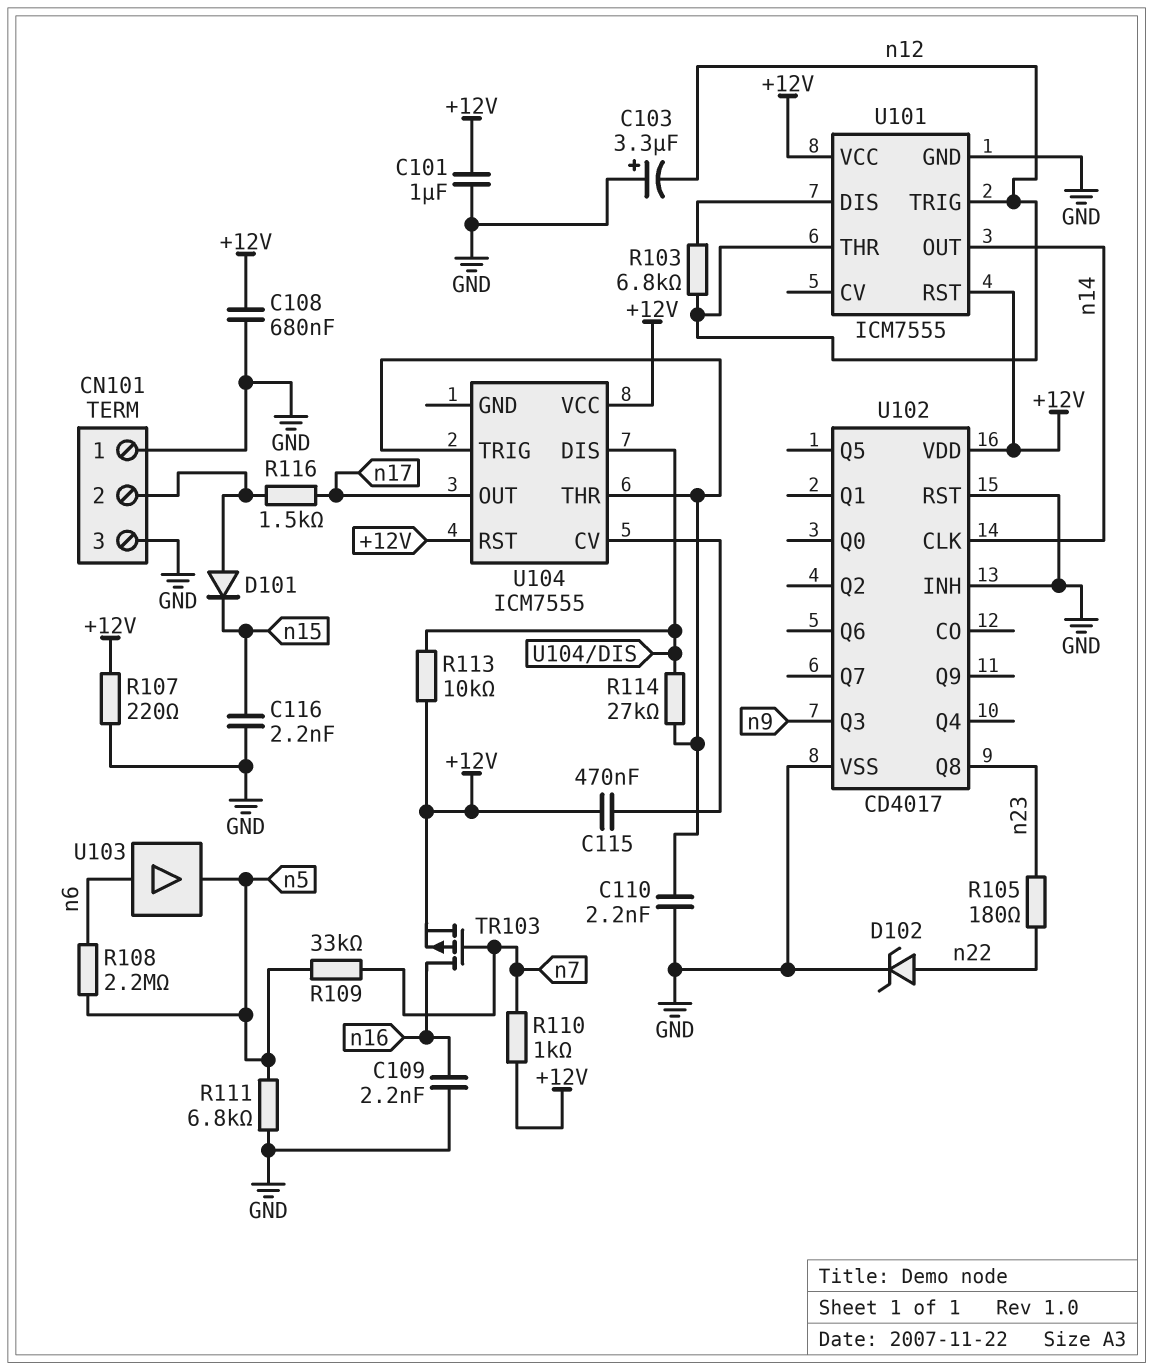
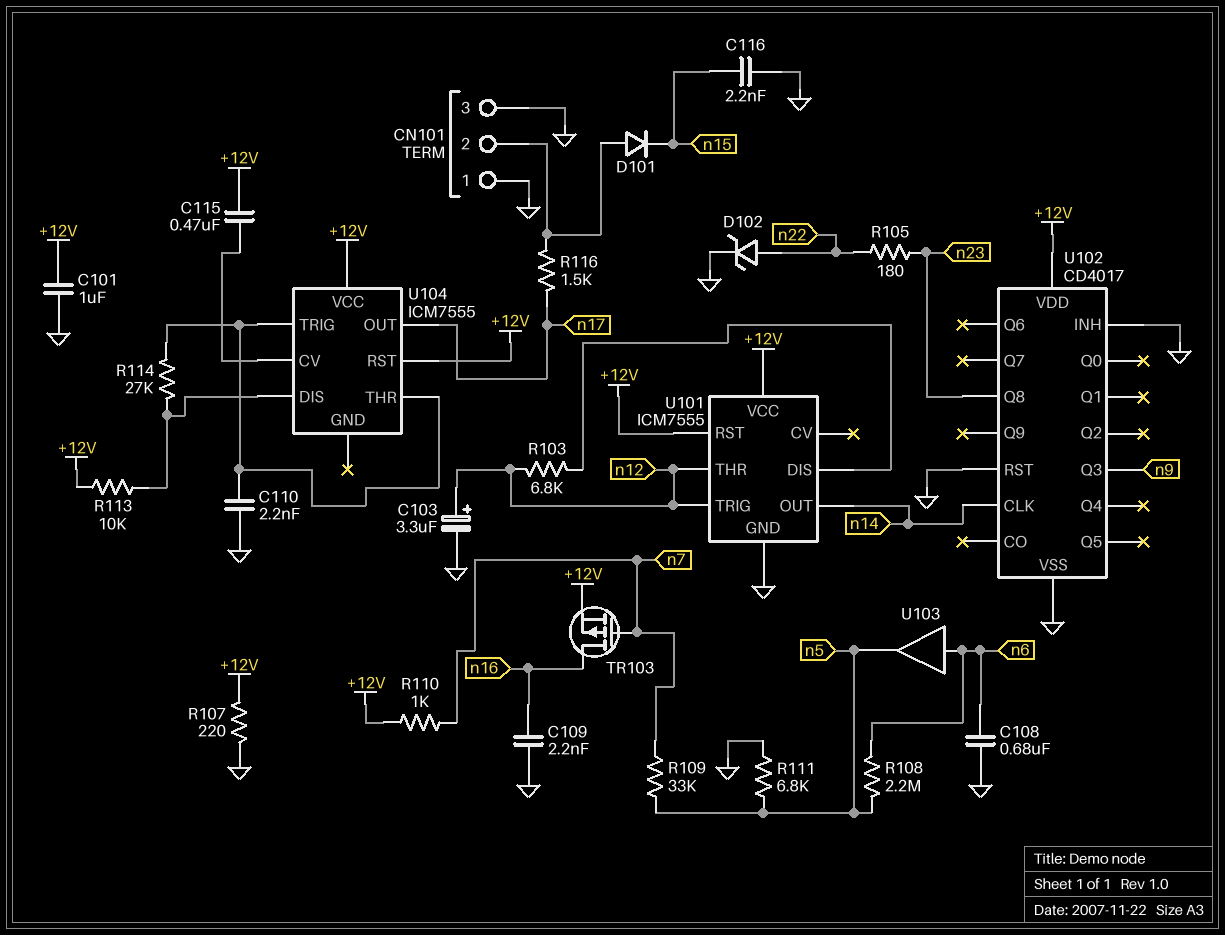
C103: 3.3uF (plus GND, minus n12) -> 3.3uF (plus n12, minus GND)
C108: 680nF (+12V, GND) -> 680nF (GND, n6)

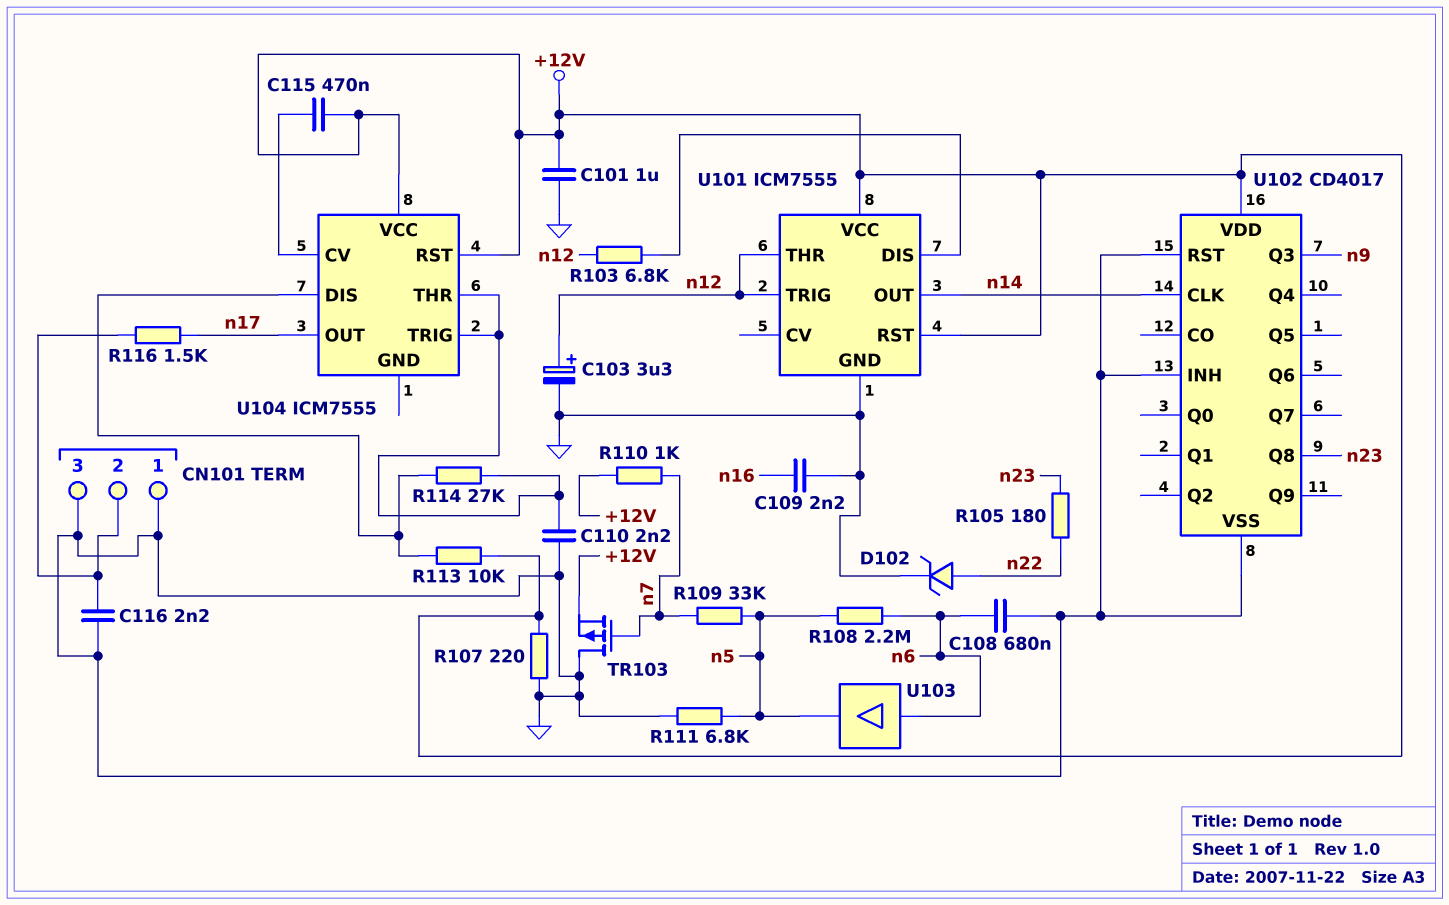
C116: 2.2nF (GND, n15) -> 2.2nF (CN101/2, GND)
D101: diode (A CN101/2, K n15) -> none
TR103: PMOS (G n7, D n16, S +12V) -> PMOS (G n7, D GND, S +12V)

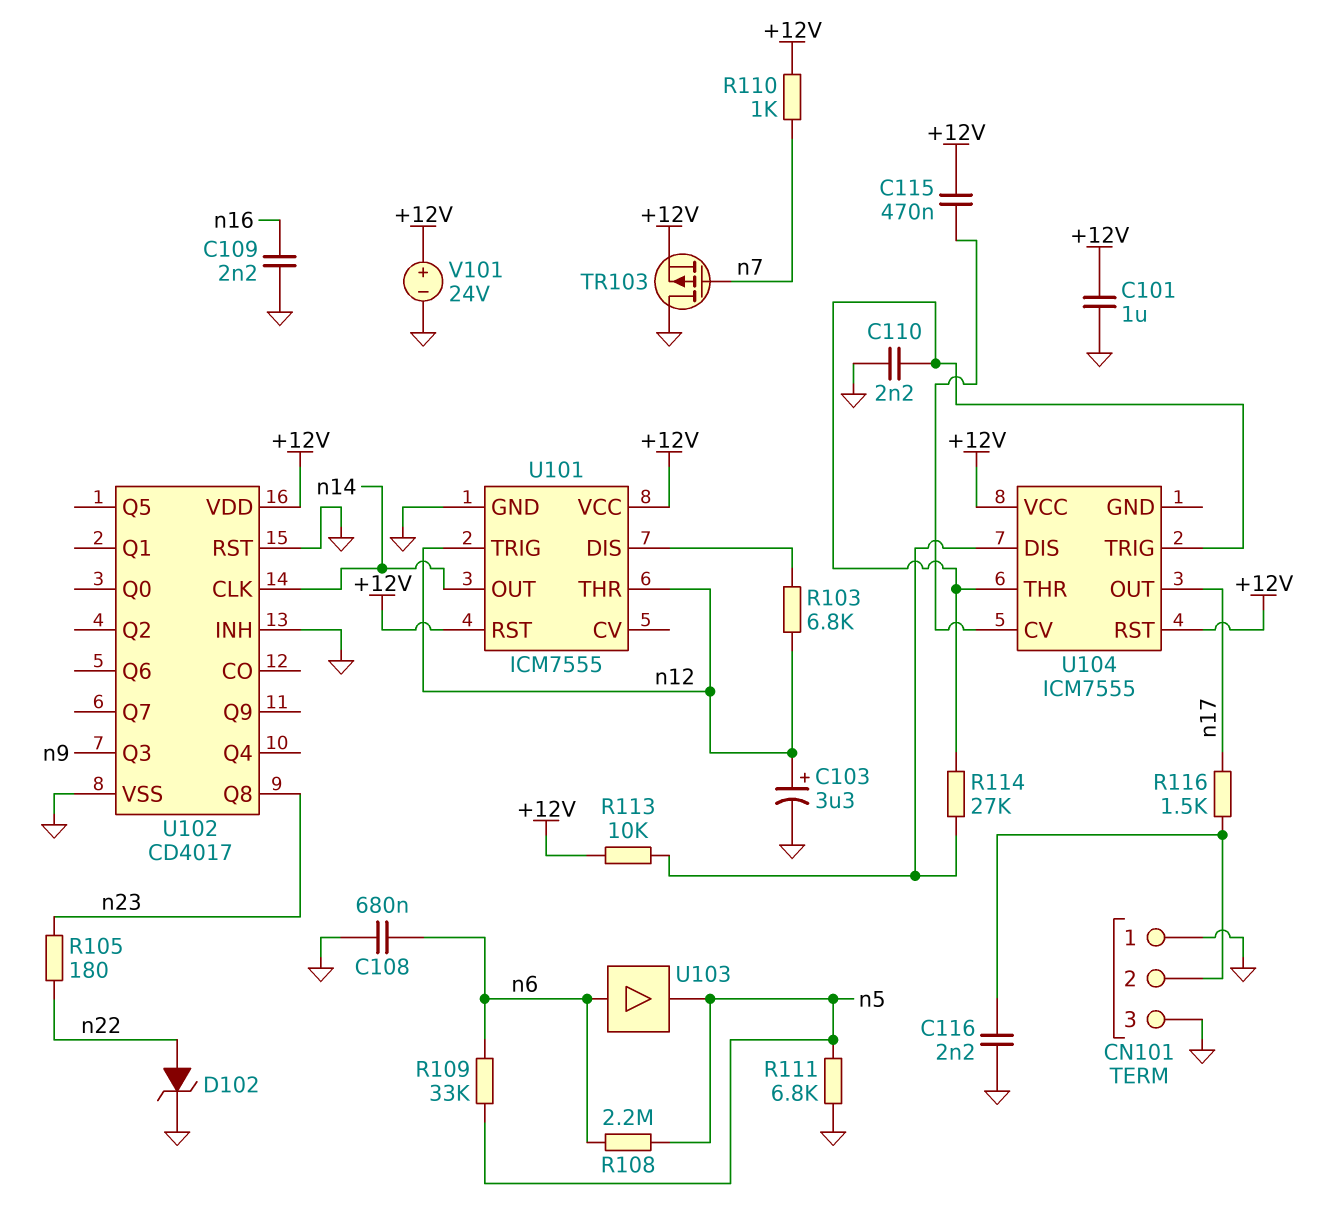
R107: 220 (+12V, GND) -> none
R109: 33k (n5, n7) -> 33k (n5, n6)
V101: none -> 24V (plus +12V, minus GND)

